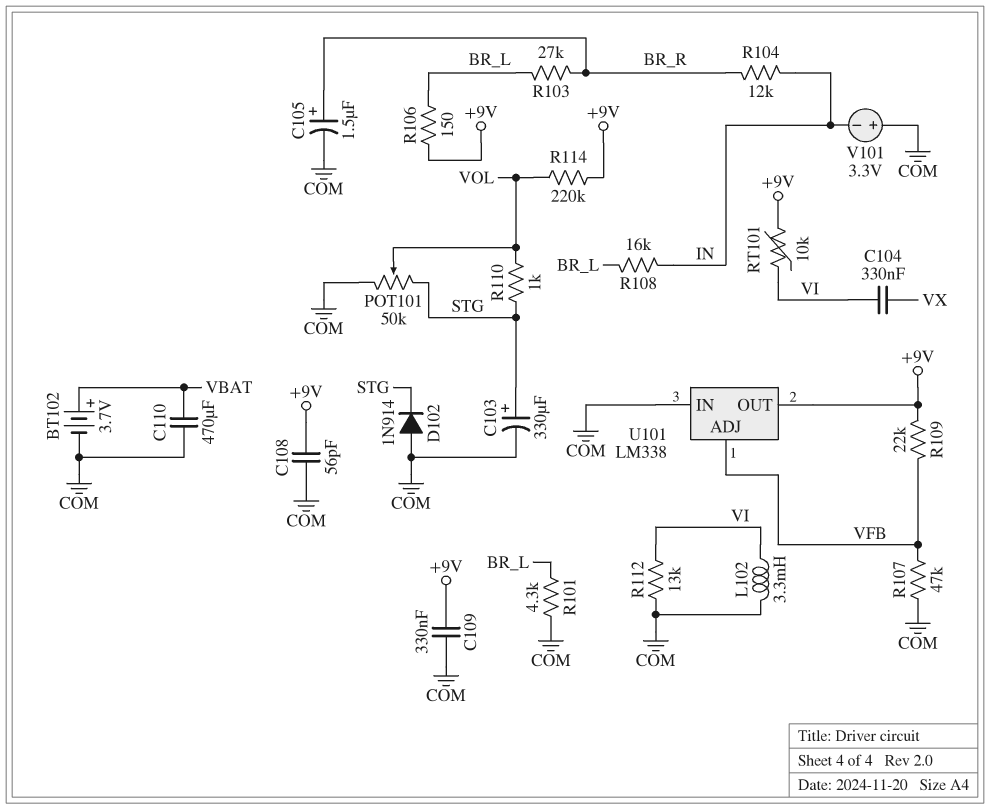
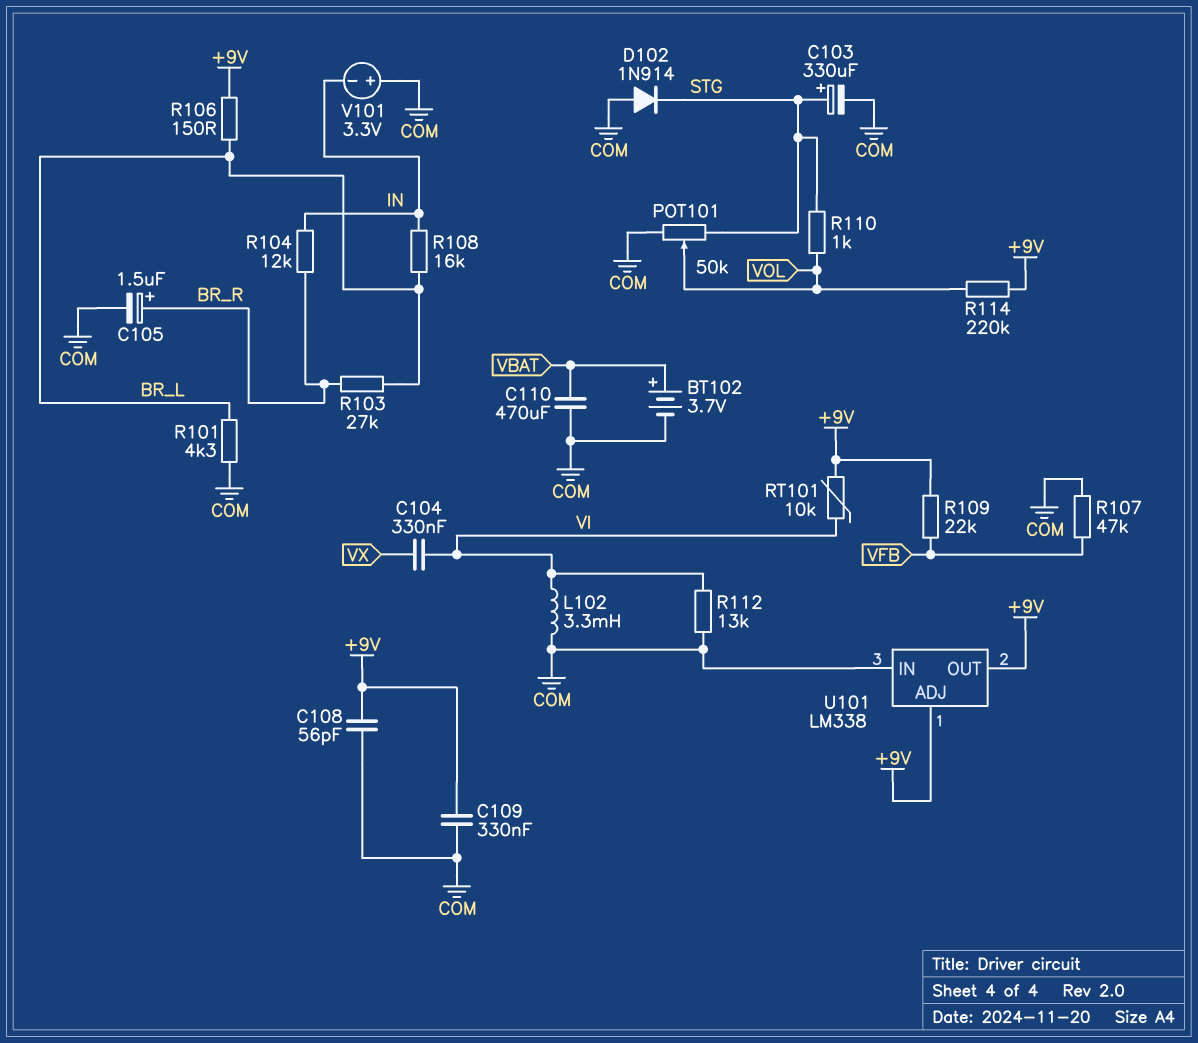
U101 pin ADJ: VFB -> +9V

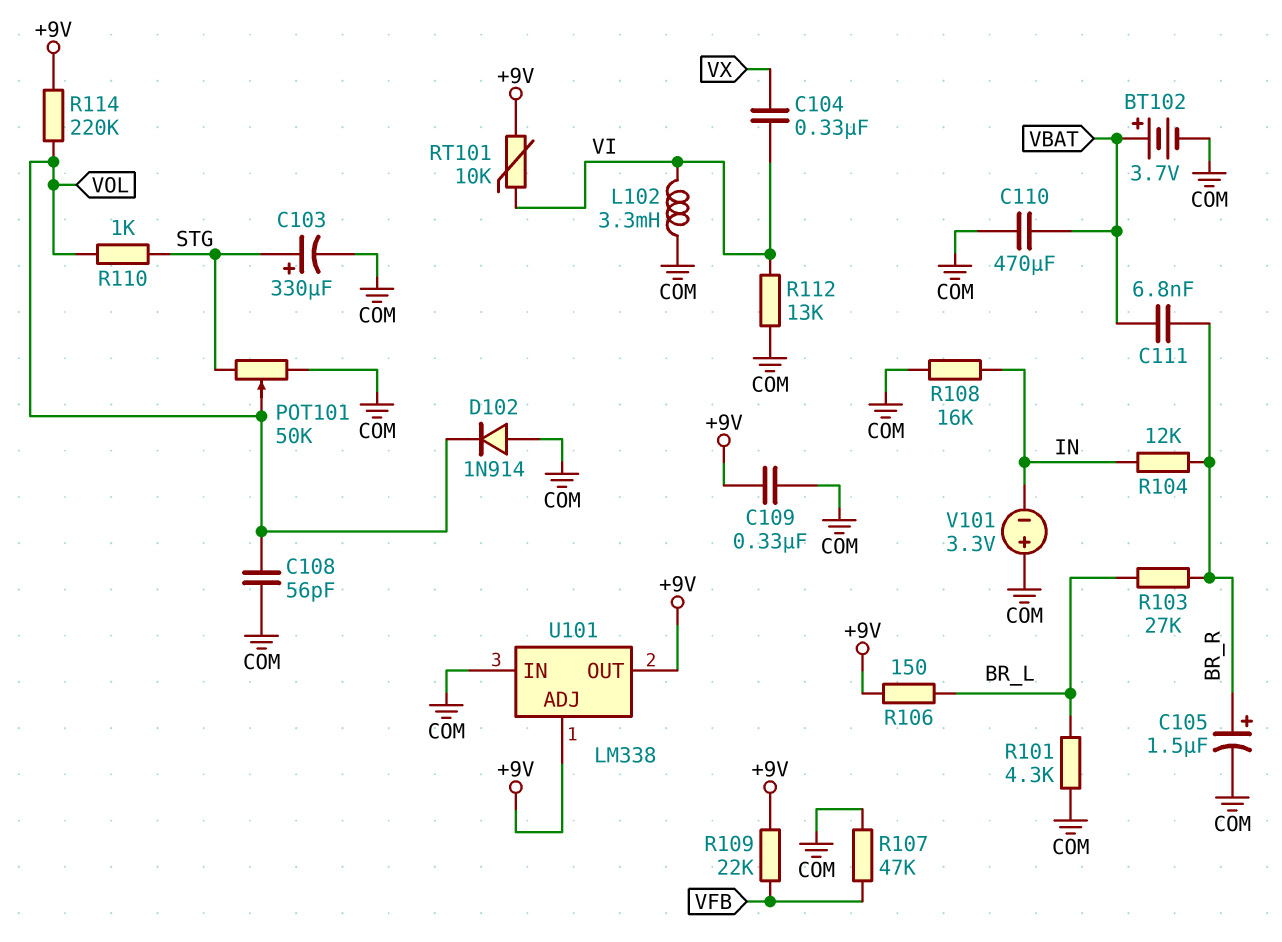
C108: 56pF (+9V, COM) -> 56pF (COM, VOL)
C111: none -> 6.8nF (BR_R, VBAT)
D102: diode 1N914 (A COM, K STG) -> diode 1N914 (A COM, K VOL)
R108: 16k (BR_L, IN) -> 16k (COM, IN)

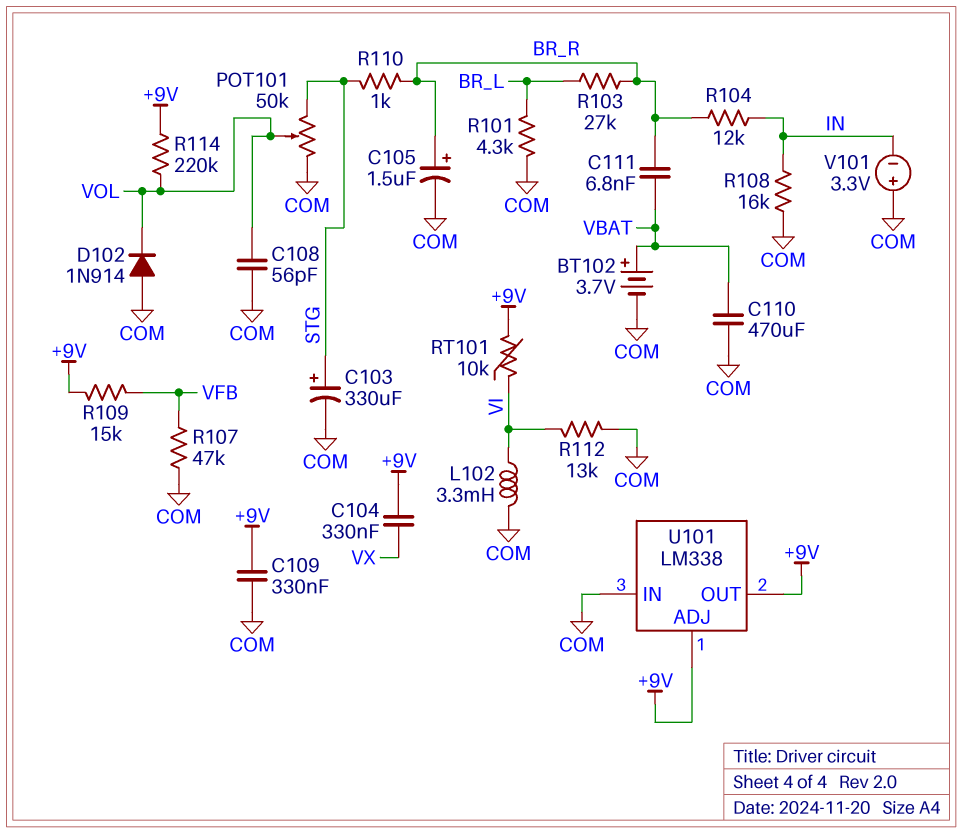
C104: 330nF (VI, VX) -> 330nF (+9V, VX)
R106: 150 (+9V, BR_L) -> none
R109: 22k (+9V, VFB) -> 15k (+9V, VFB)
R110: 1k (STG, VOL) -> 1k (BR_R, STG)

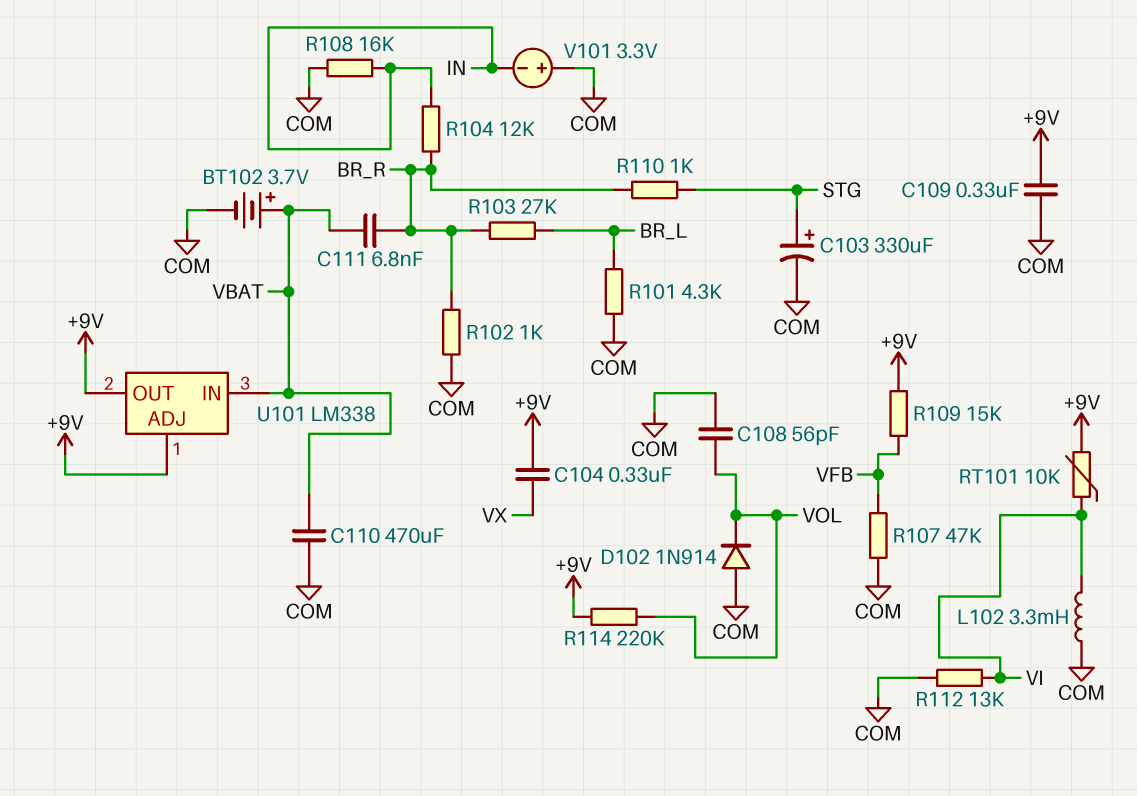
C105: 1.5uF (plus BR_R, minus COM) -> none
POT101: 50k (COM, STG, wiper VOL) -> none
R102: none -> 1k (BR_R, COM)
U101 pin IN: COM -> VBAT

